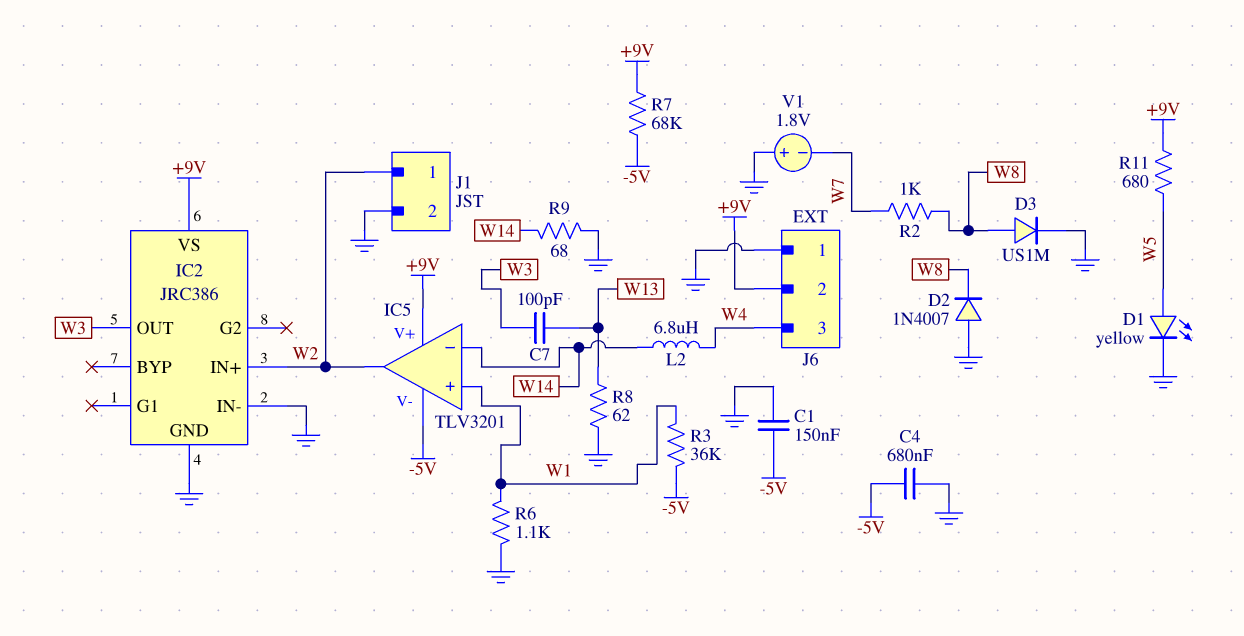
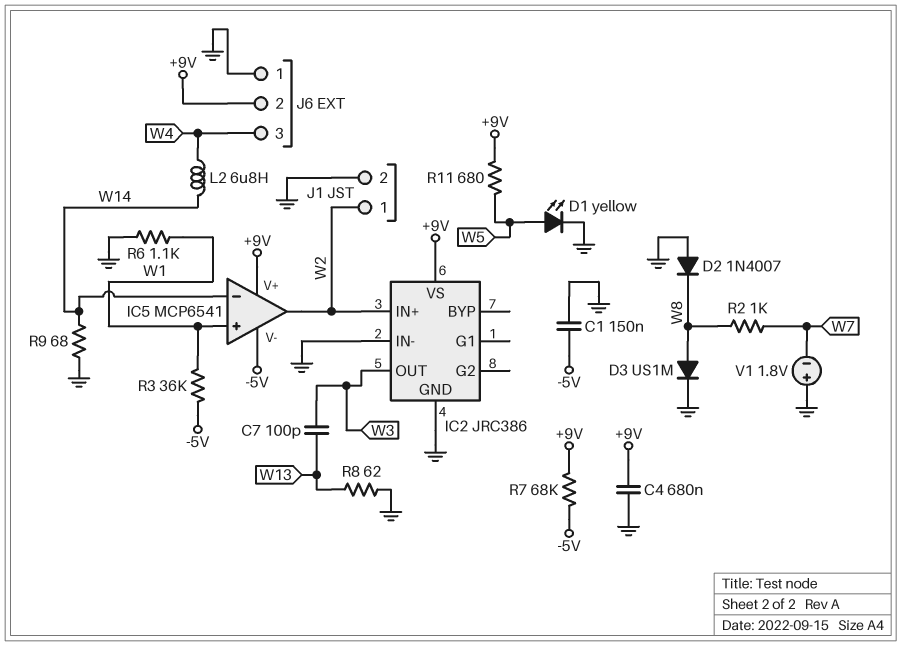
C4: 680nF (-5V, GND) -> 680nF (+9V, GND)
IC5: TLV3201 -> MCP6541

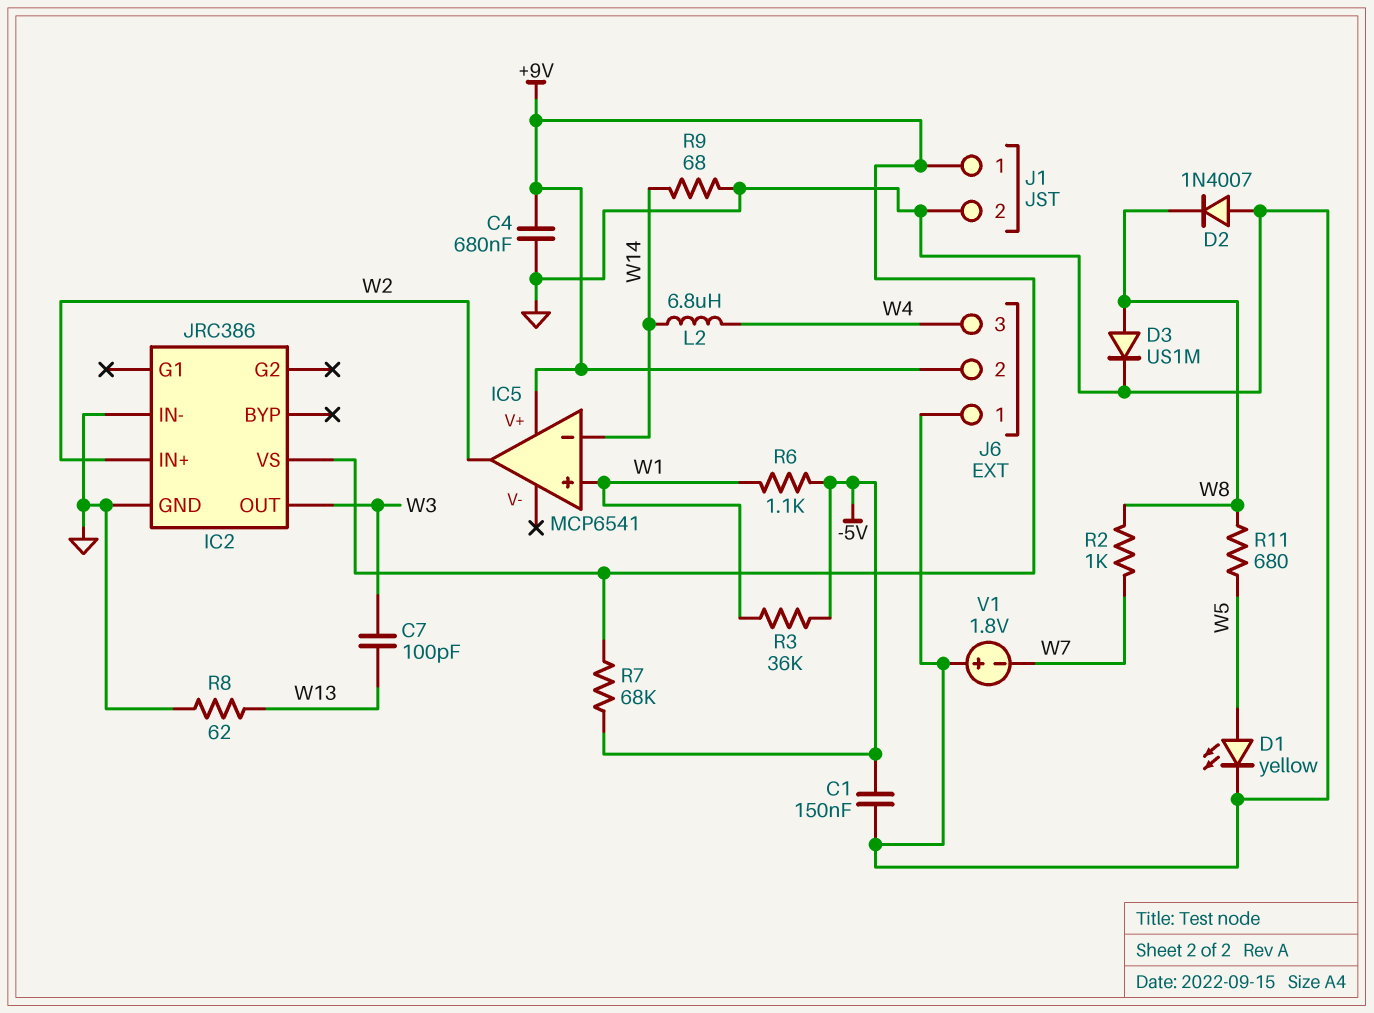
IC5 pin V-: -5V -> none
J1 pin 1: W2 -> +9V
R6: 1.1k (GND, W1) -> 1.1k (-5V, W1)
R11: 680 (+9V, W5) -> 680 (W5, W8)

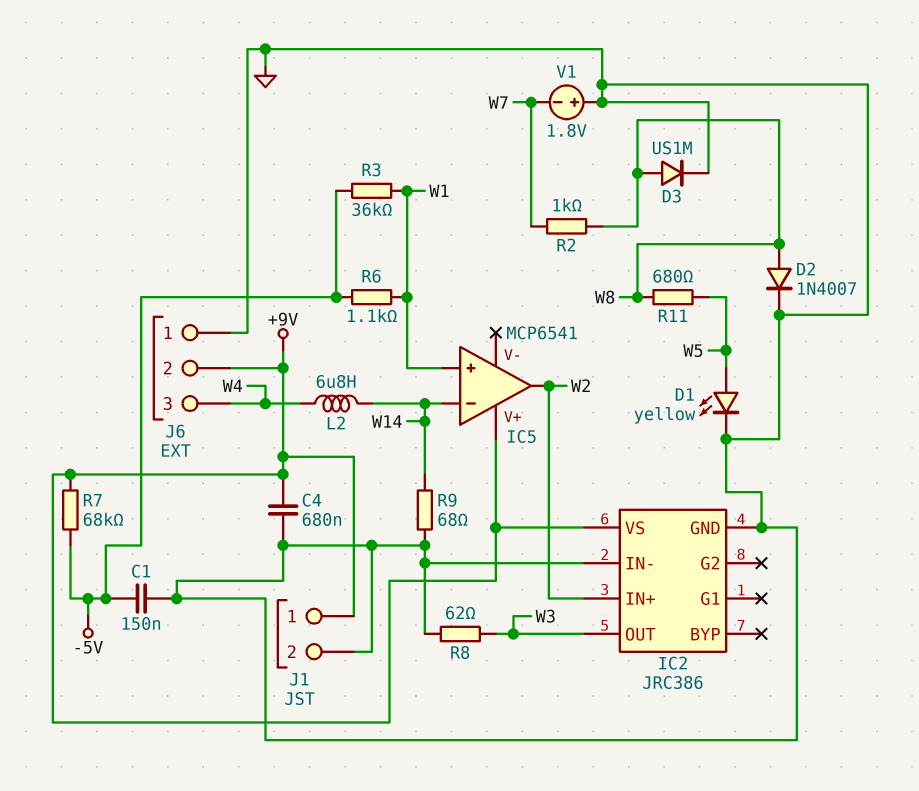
C7: 100pF (W3, W13) -> none
D2: diode 1N4007 (A GND, K W8) -> diode 1N4007 (A W8, K GND)
R8: 62 (GND, W13) -> 62 (GND, W3)

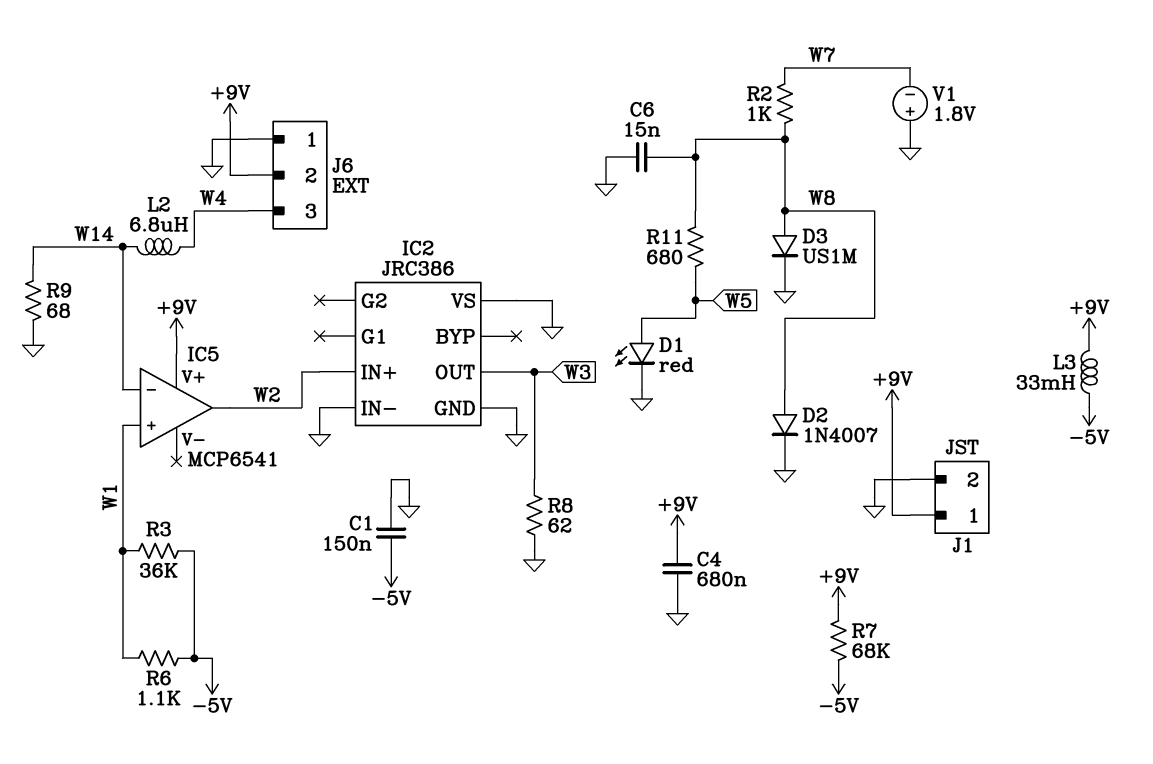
C6: none -> 15nF (GND, W8)
D1: LED yellow (A W5, K GND) -> LED red (A W5, K GND)
IC2 pin VS: +9V -> GND
L3: none -> 33mH (+9V, -5V)

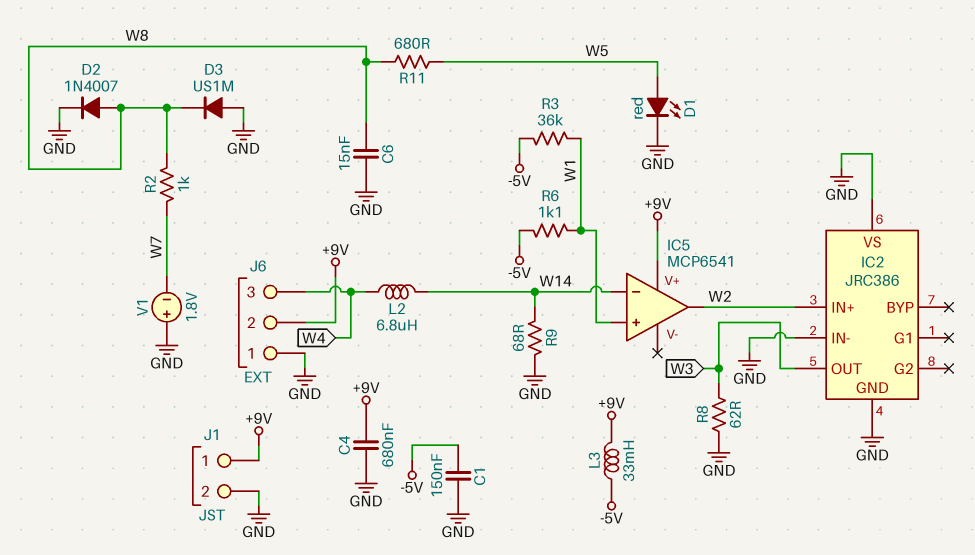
D3: diode US1M (A W8, K GND) -> diode US1M (A GND, K W8)
R7: 68k (+9V, -5V) -> none

